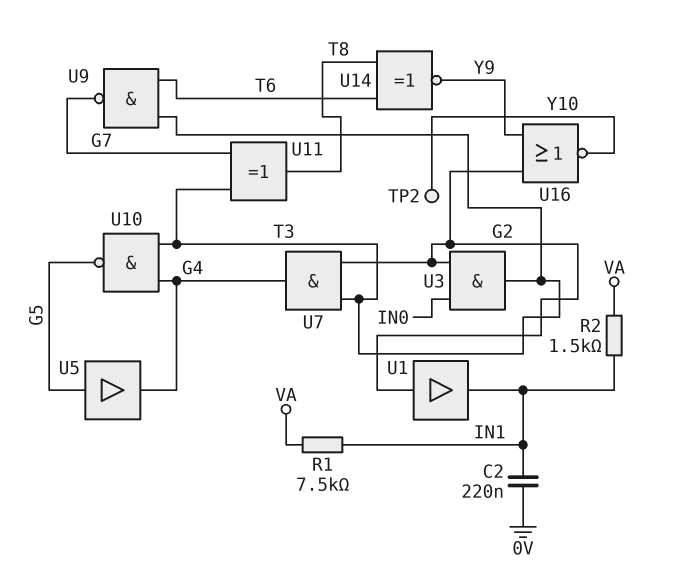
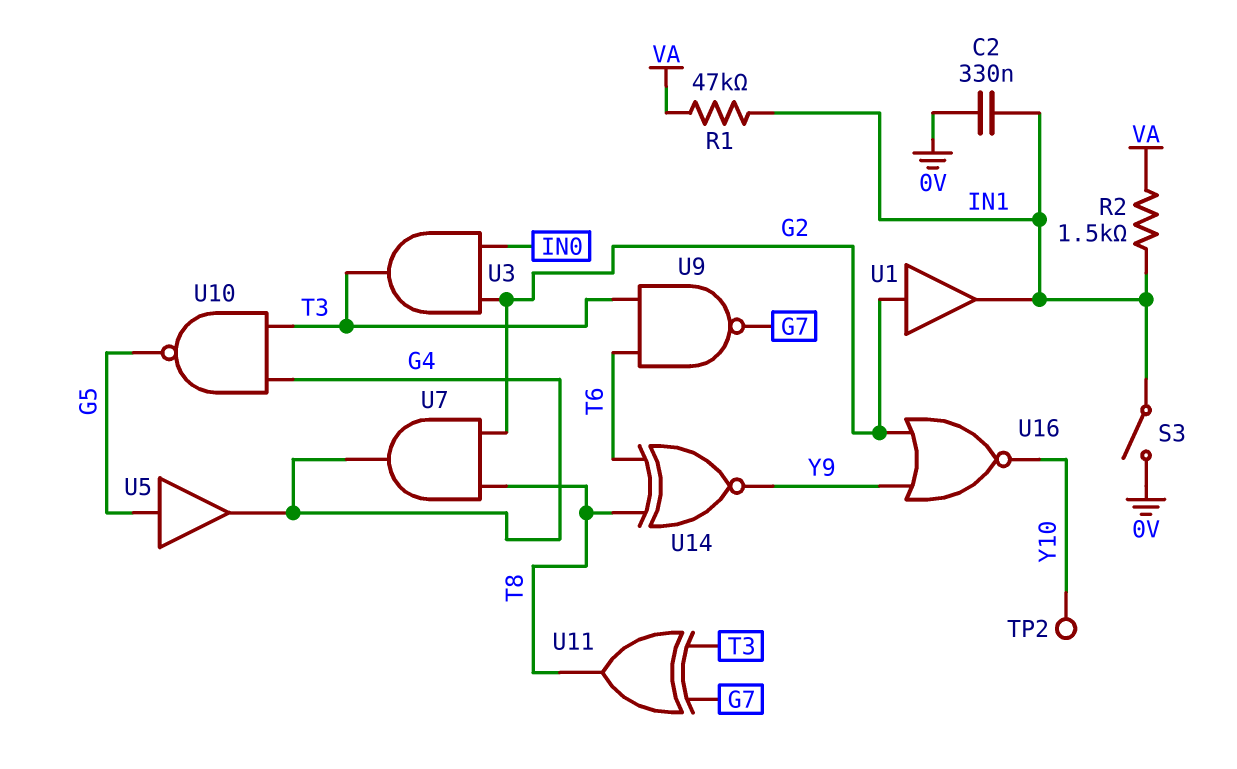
C2: 220nF (0V, IN1) -> 330nF (0V, IN1)
R1: 7.5k (IN1, VA) -> 47k (IN1, VA)
S3: none -> switch (0V, IN1)
U7: AND (in G2, in T3, out G4) -> AND (in G2, in T8, out G4)

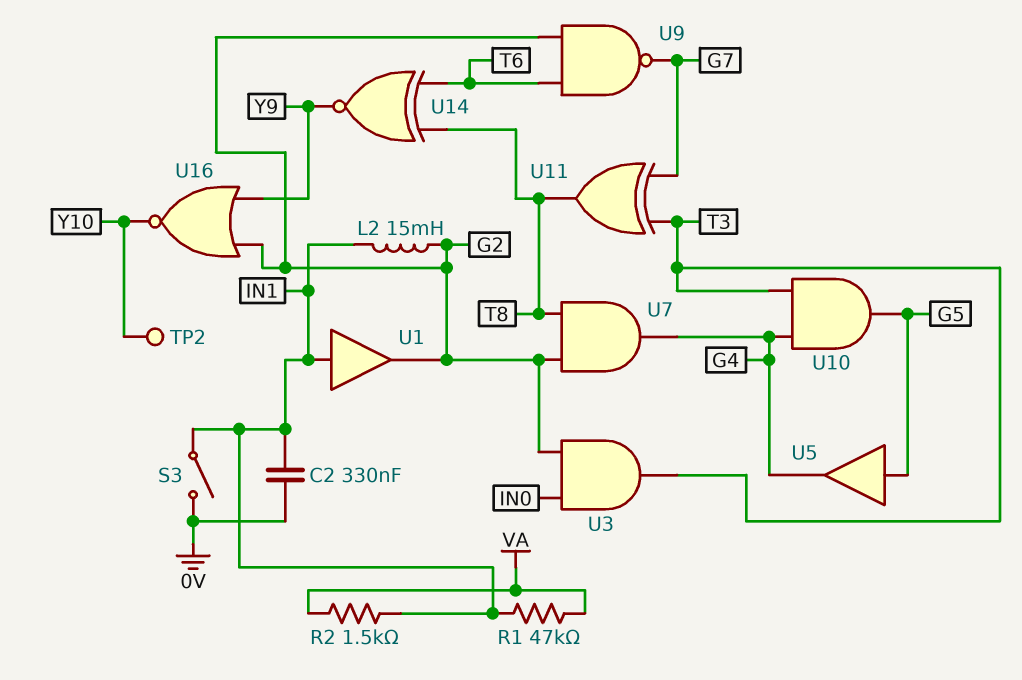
L2: none -> 15mH (G2, IN1)
U1: buffer (in G2, out IN1) -> buffer (in IN1, out G2)
U9: NAND (in T3, in T6, out G7) -> NAND (in G2, in T6, out G7)
U10: NAND (in G4, in T3, out G5) -> AND (in G4, in T3, out G5)

